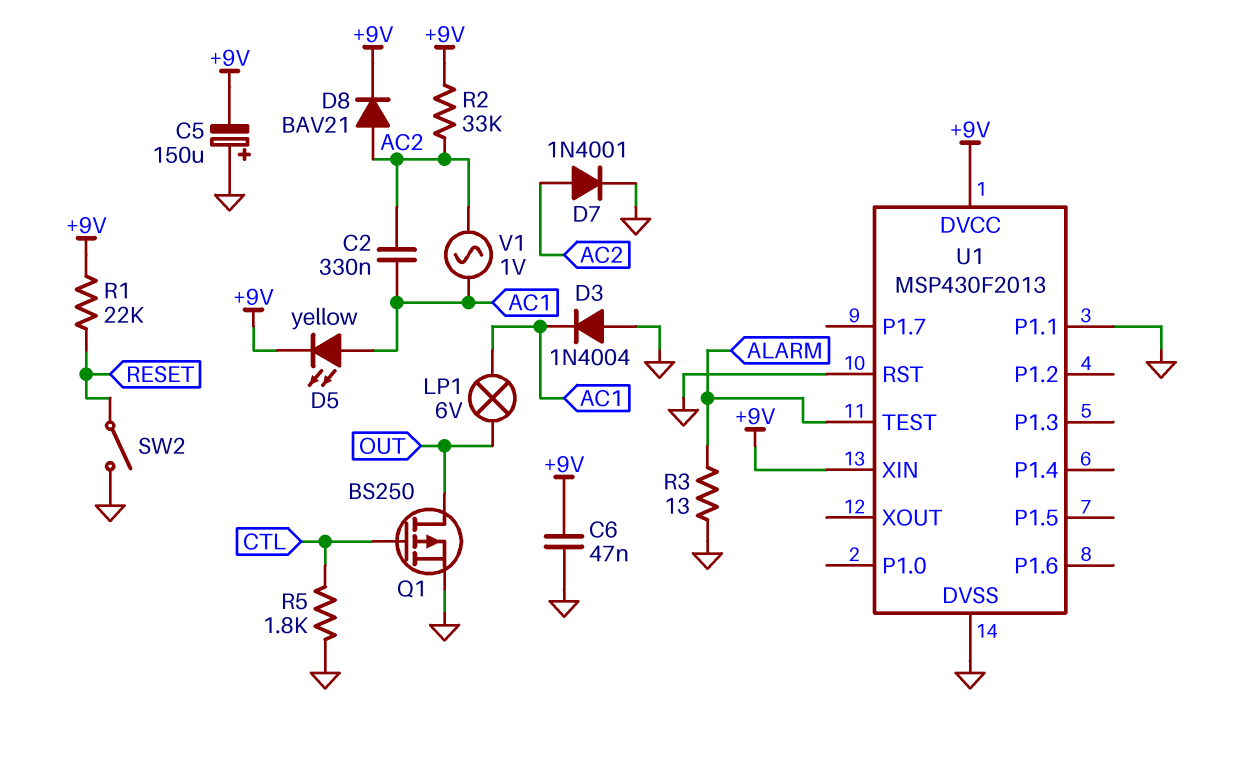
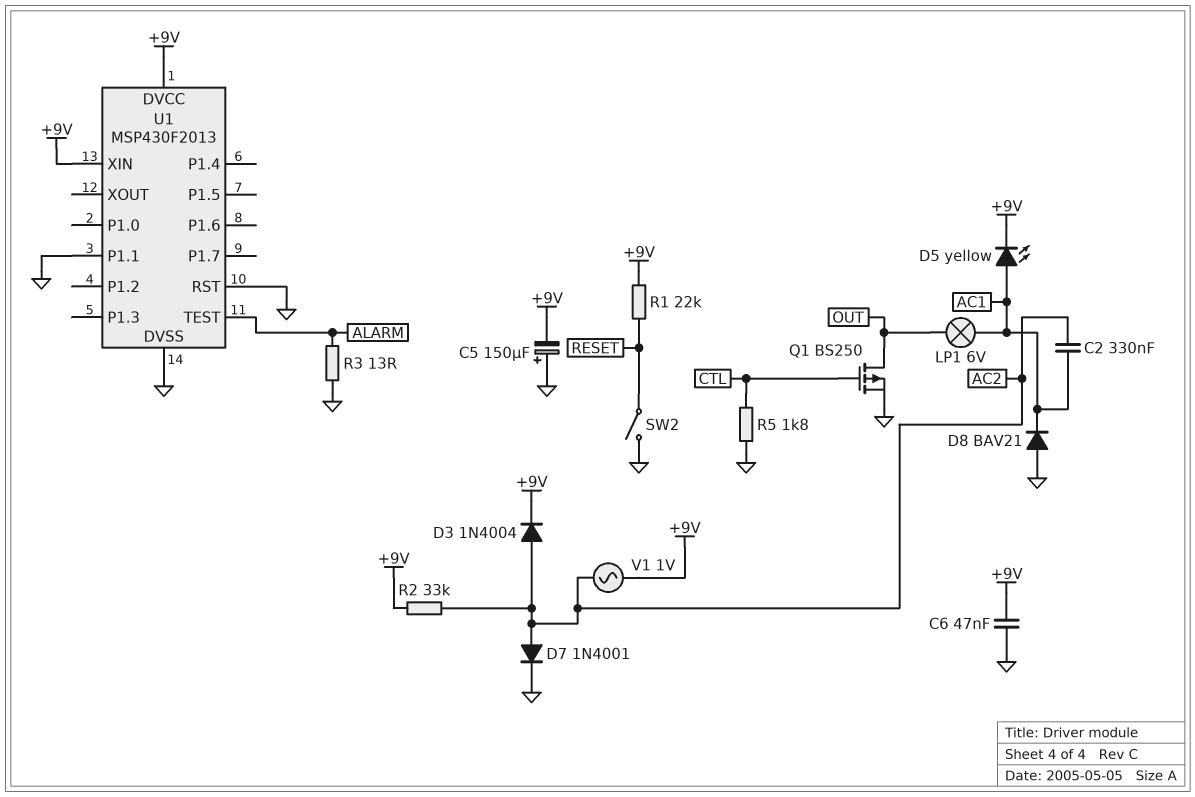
D3: diode 1N4004 (A GND, K AC1) -> diode 1N4004 (A AC2, K +9V)
D8: diode BAV21 (A AC2, K +9V) -> diode BAV21 (A GND, K AC1)
V1: AC 1V (AC1, AC2) -> AC 1V (+9V, AC2)

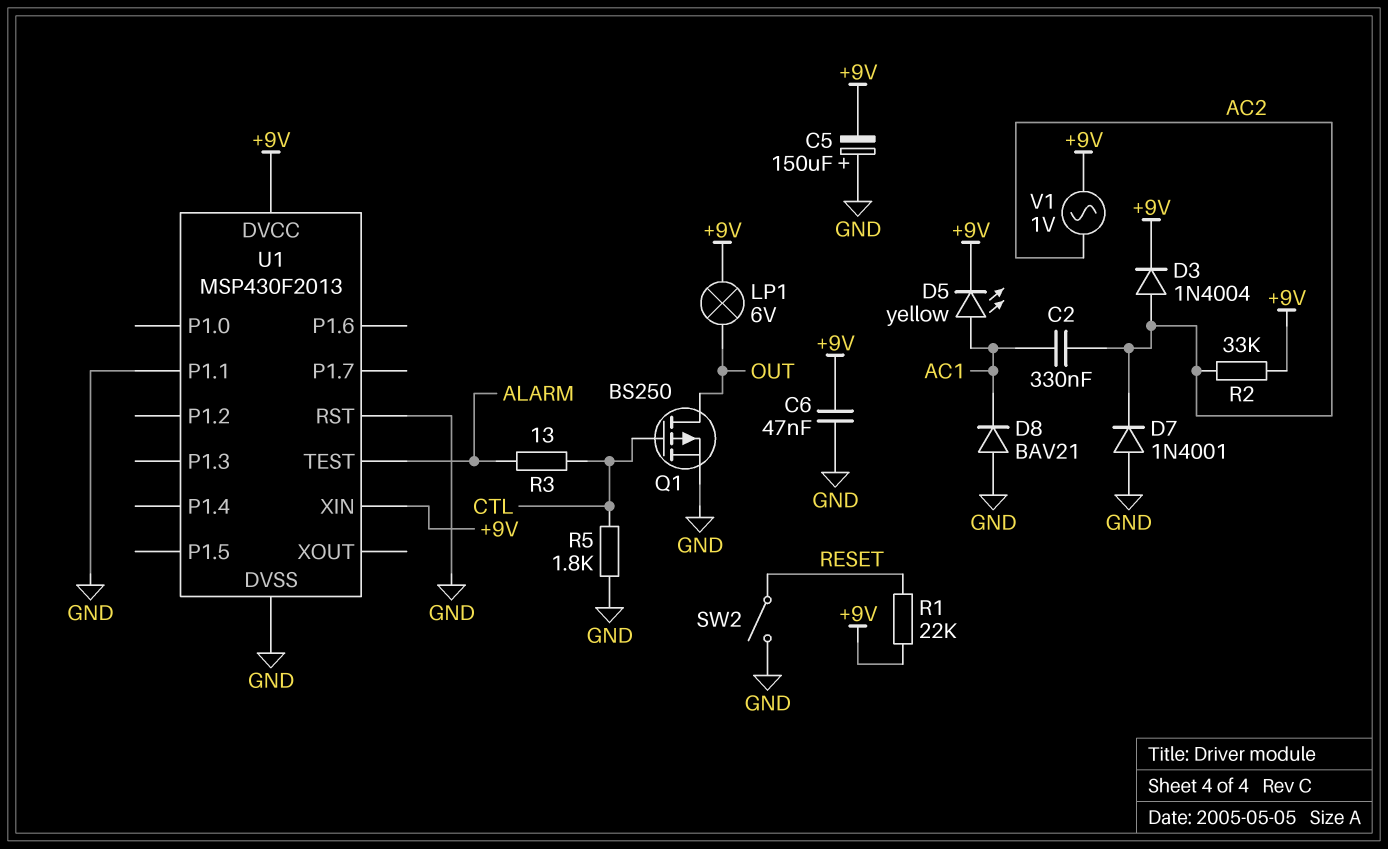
D7: diode 1N4001 (A AC2, K GND) -> diode 1N4001 (A GND, K AC2)
LP1: lamp 6V (AC1, OUT) -> lamp 6V (+9V, OUT)
R3: 13 (ALARM, GND) -> 13 (ALARM, CTL)

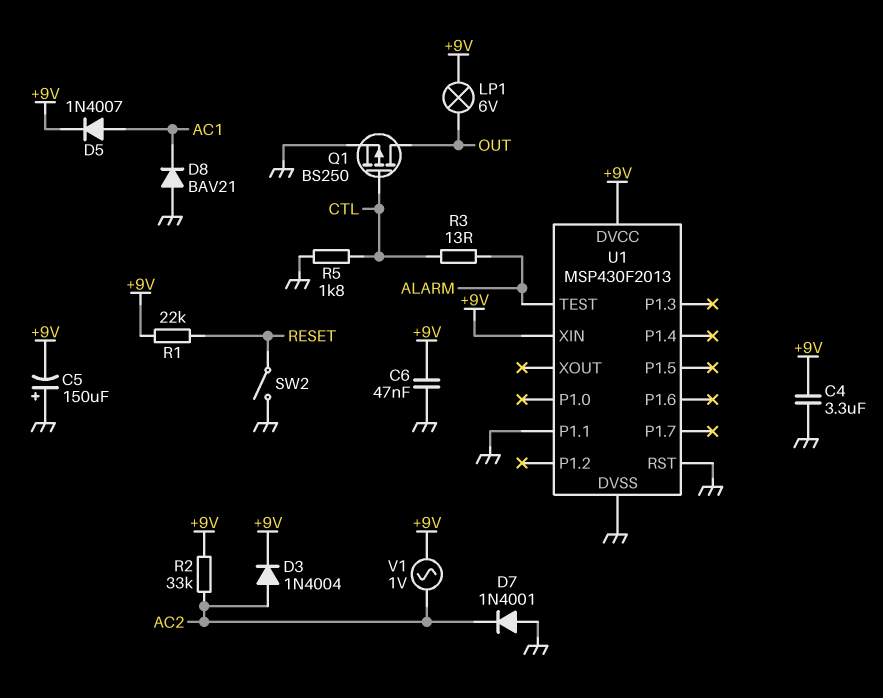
C2: 330nF (AC1, AC2) -> none
C4: none -> 3.3uF (+9V, GND)
D5: LED yellow (A AC1, K +9V) -> diode 1N4007 (A AC1, K +9V)

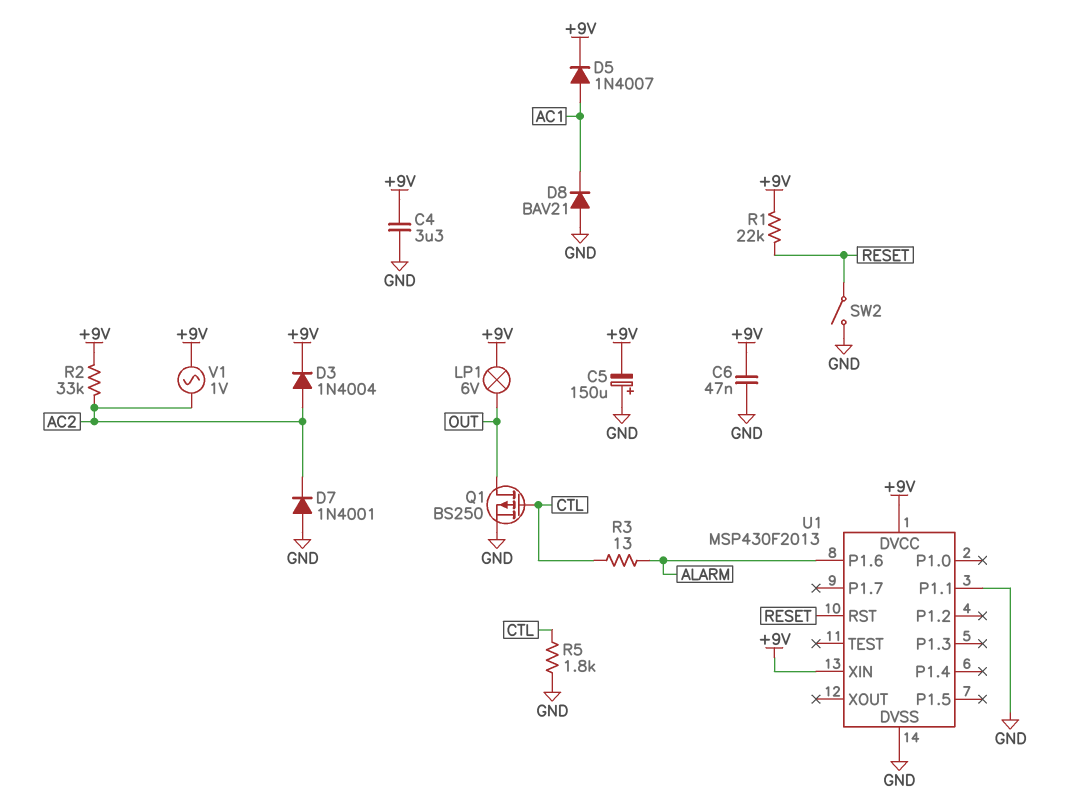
U1 pin P1.6: none -> ALARM
U1 pin RST: GND -> RESET
U1 pin TEST: ALARM -> none

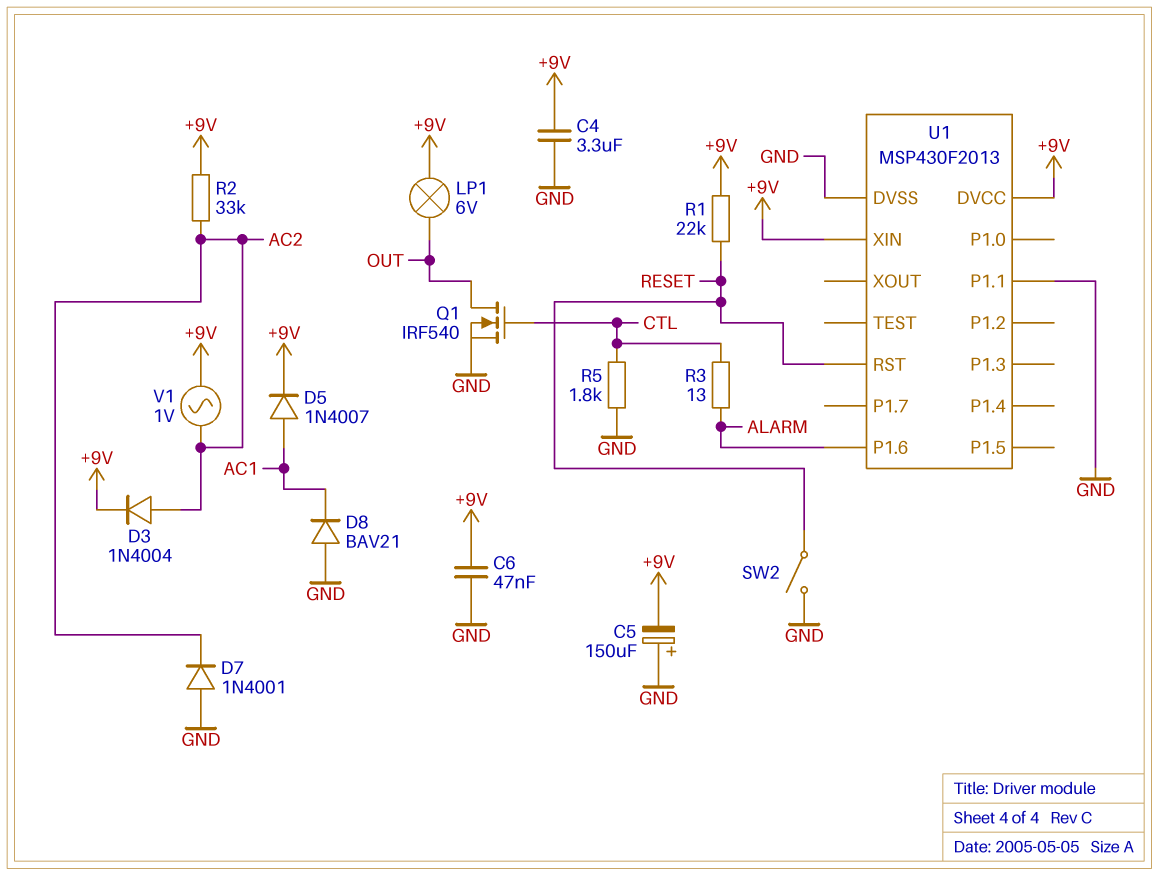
Q1: PMOS BS250 (G CTL, D OUT, S GND) -> NMOS IRF540 (G CTL, D OUT, S GND)

